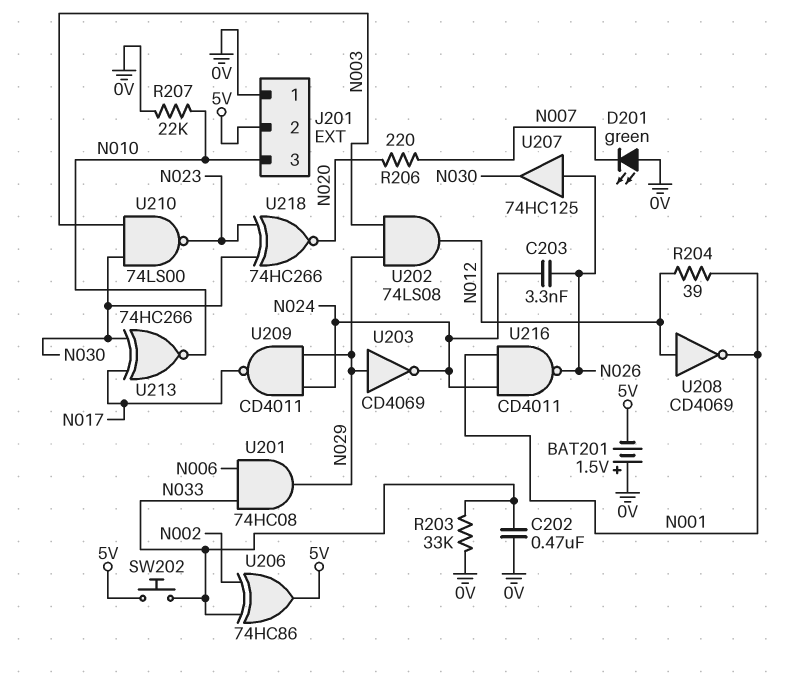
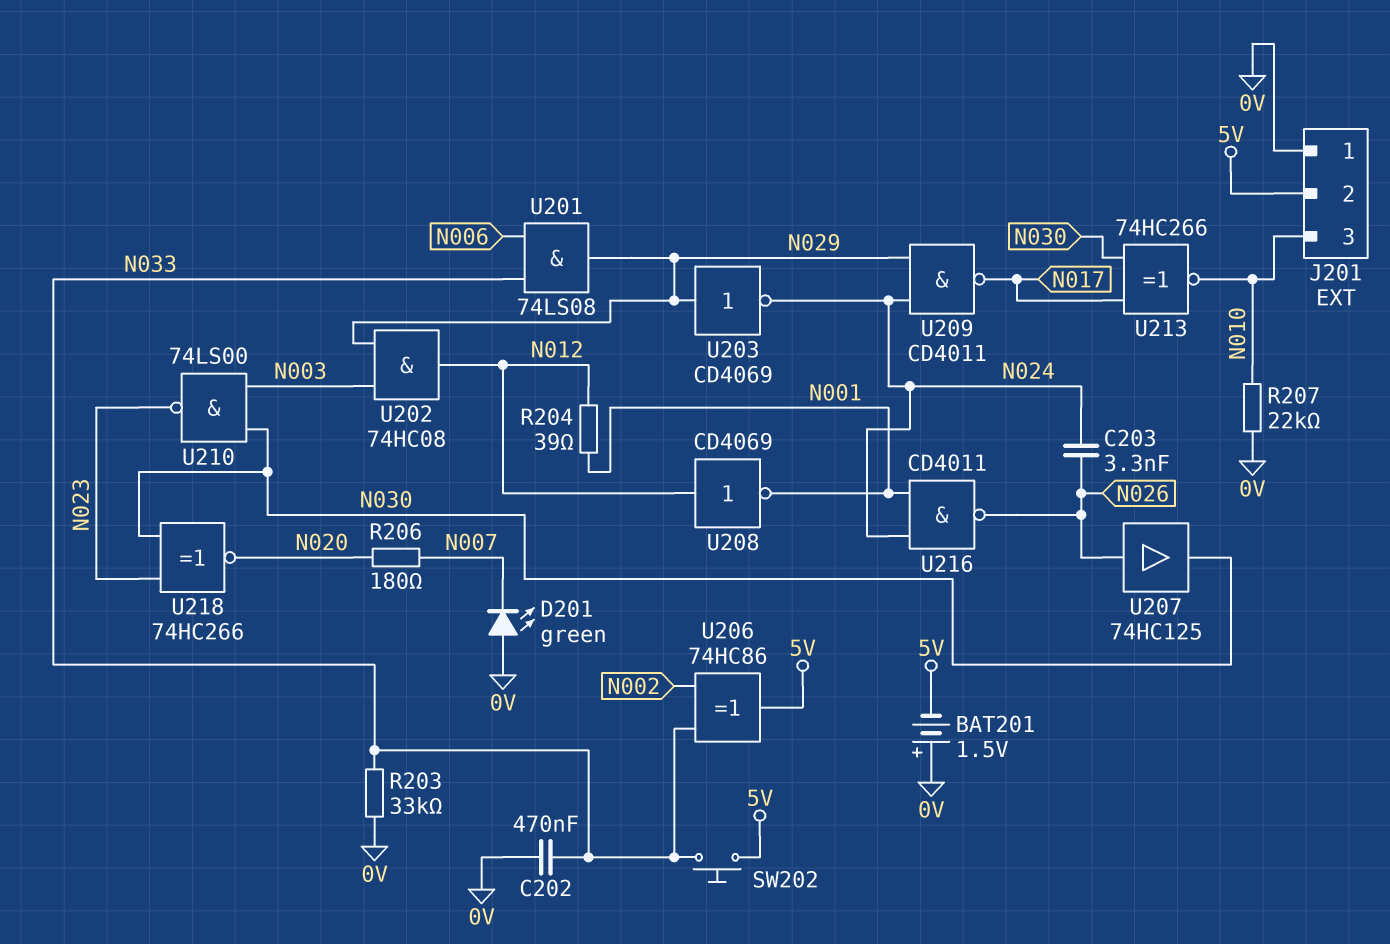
R206: 220 (N007, N020) -> 180 (N007, N020)
U201: AND 74HC08 (in N006, in N033, out N029) -> AND 74LS08 (in N006, in N033, out N029)
U202: AND 74LS08 (in N003, in N029, out N012) -> AND 74HC08 (in N003, in N029, out N012)

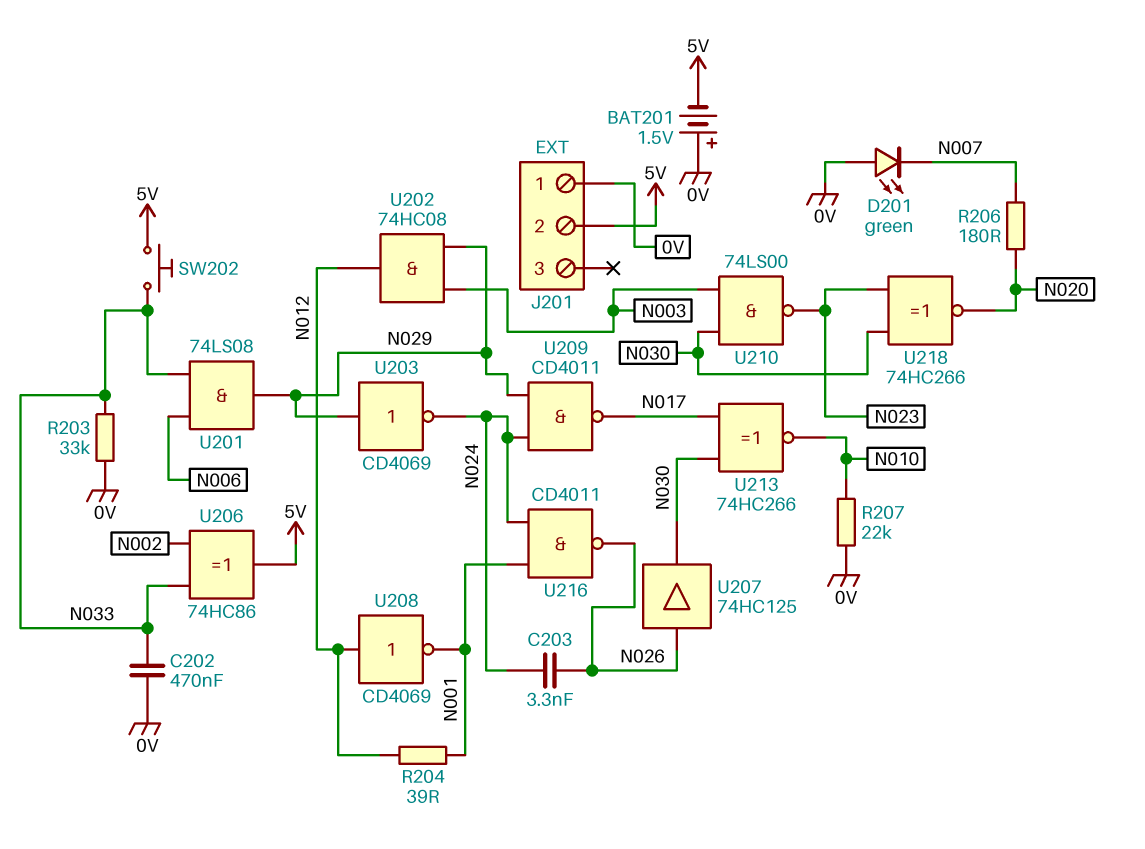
J201 pin 3: N010 -> none

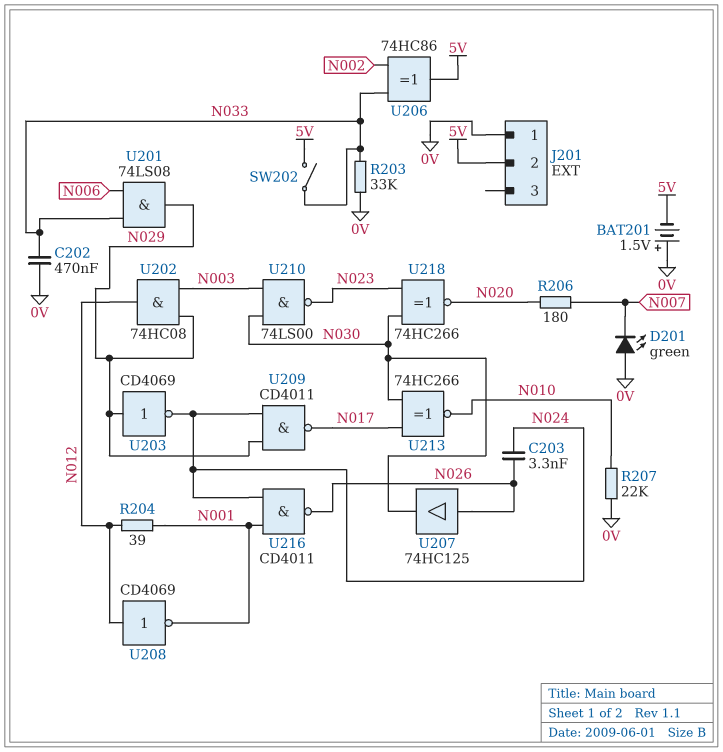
SW202: button (5V, N033) -> switch (5V, N033)

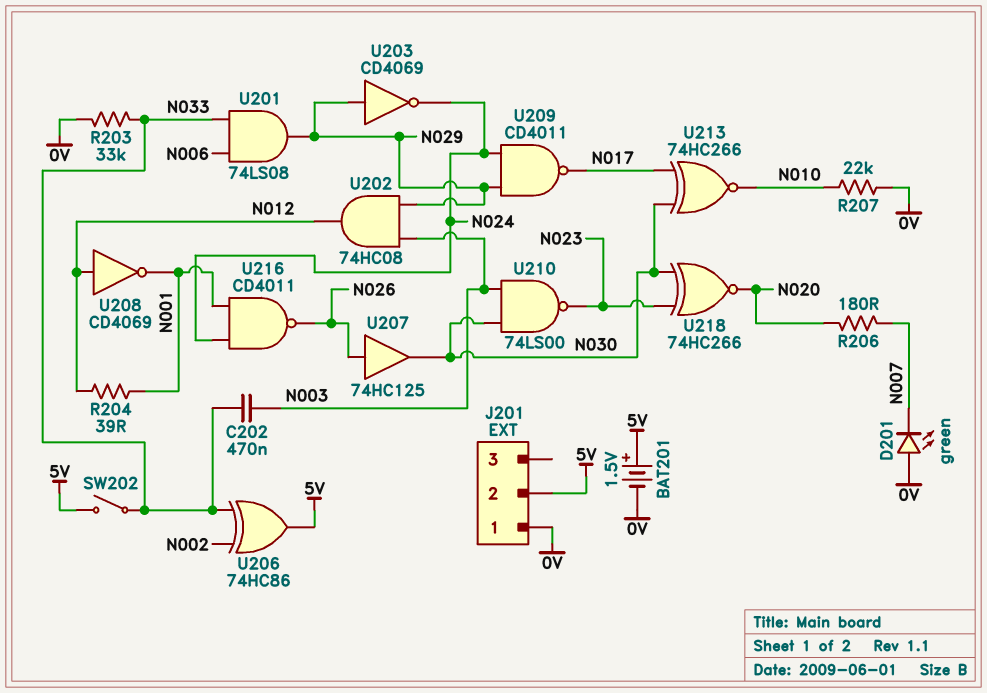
BAT201: 1.5V (plus 0V, minus 5V) -> 1.5V (plus 5V, minus 0V)
C202: 470nF (0V, N033) -> 470nF (N003, N033)
C203: 3.3nF (N024, N026) -> none

